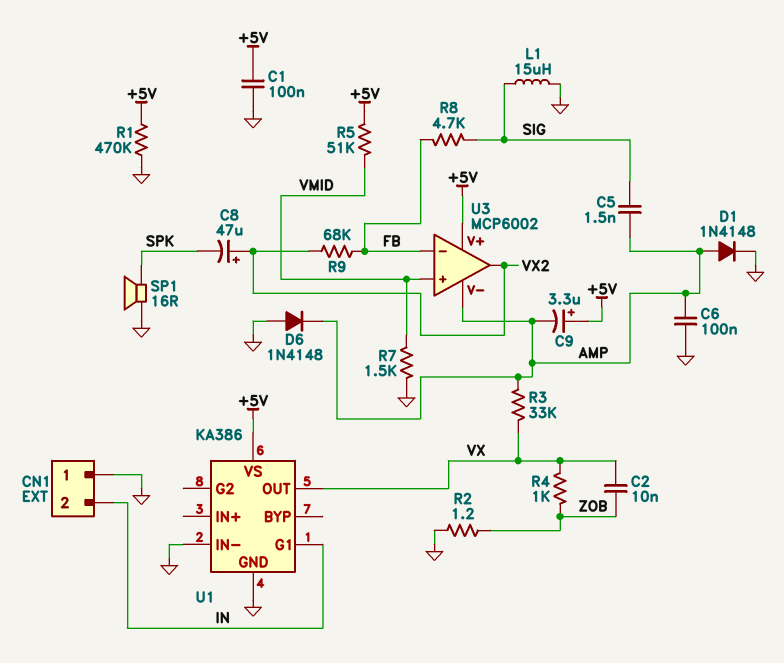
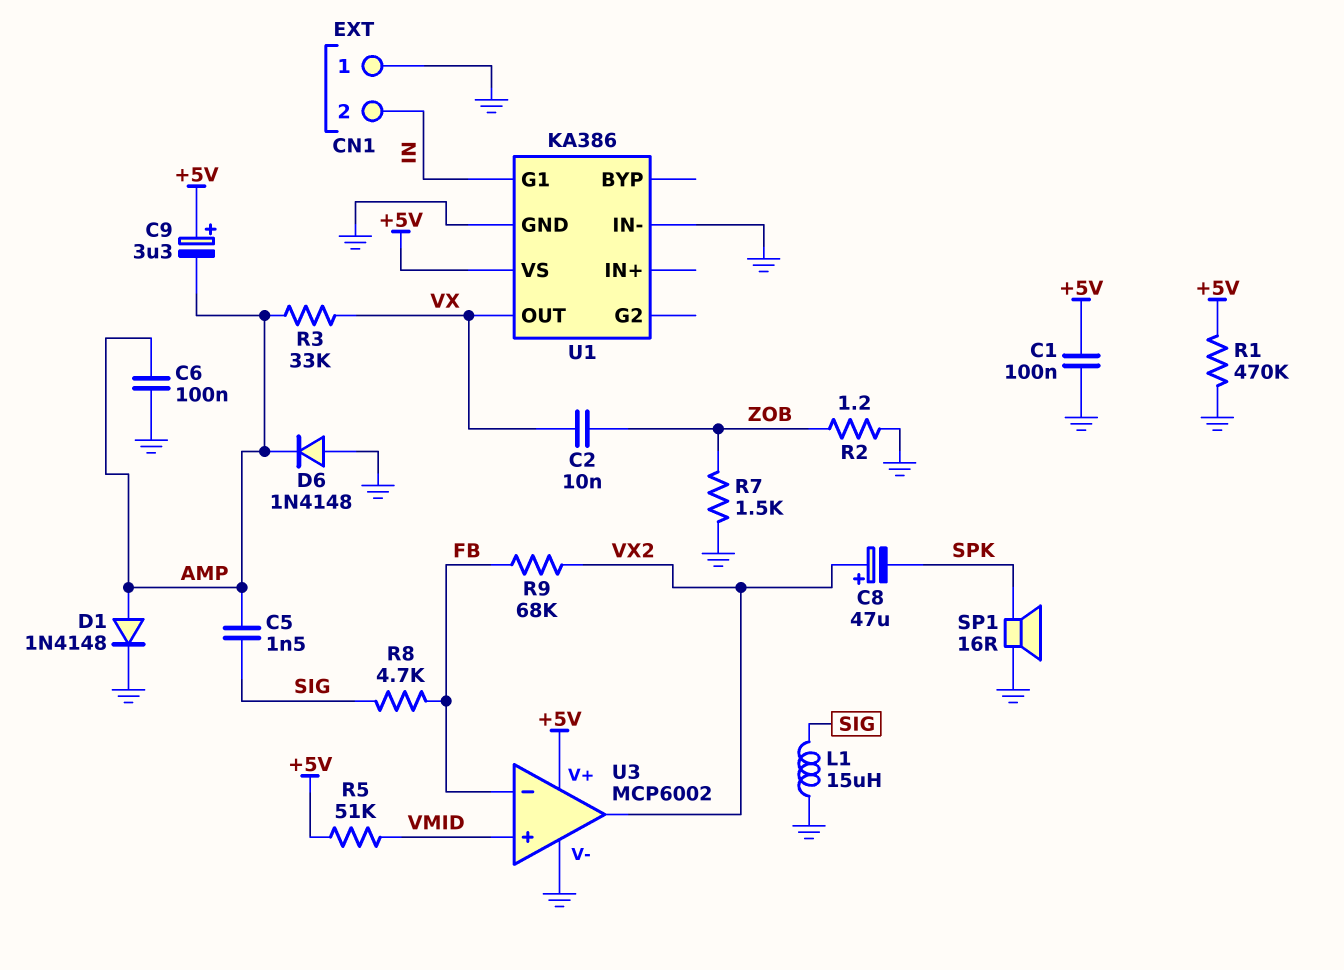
R4: 1k (VX, ZOB) -> none
R7: 1.5k (GND, VMID) -> 1.5k (GND, ZOB)
U3 pin V-: AMP -> GND

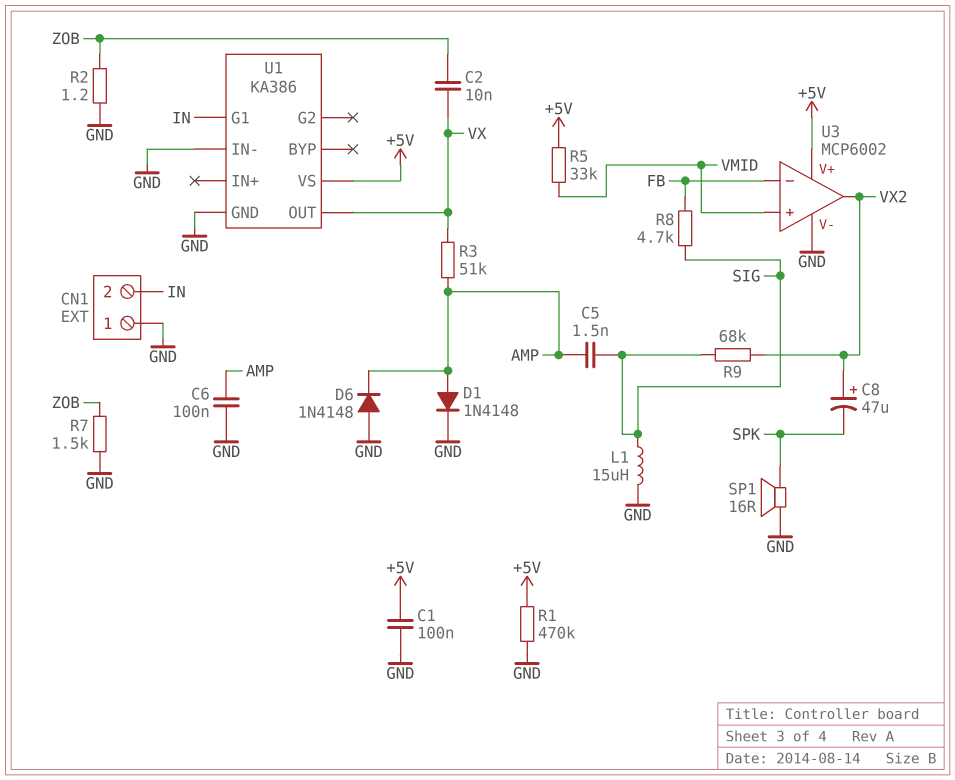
C9: 3.3uF (plus +5V, minus AMP) -> none
R3: 33k (AMP, VX) -> 51k (AMP, VX)
R5: 51k (+5V, VMID) -> 33k (+5V, VMID)
R9: 68k (FB, VX2) -> 68k (SIG, VX2)

